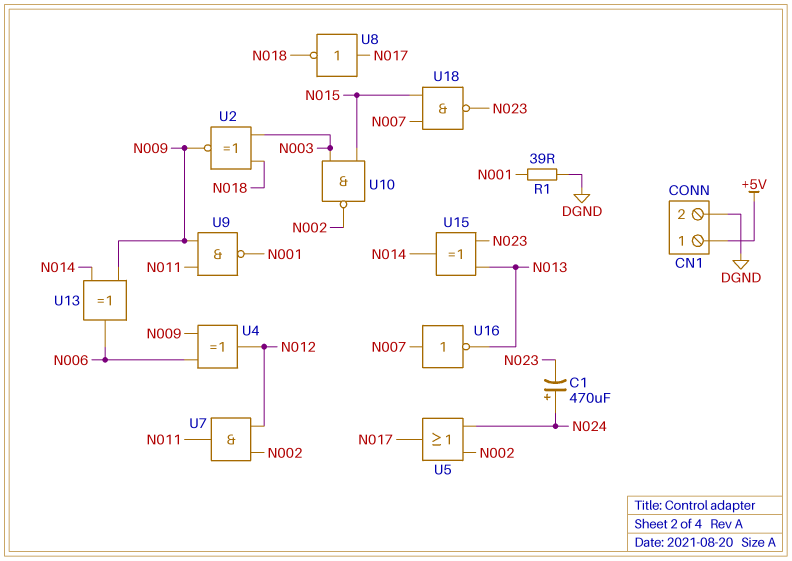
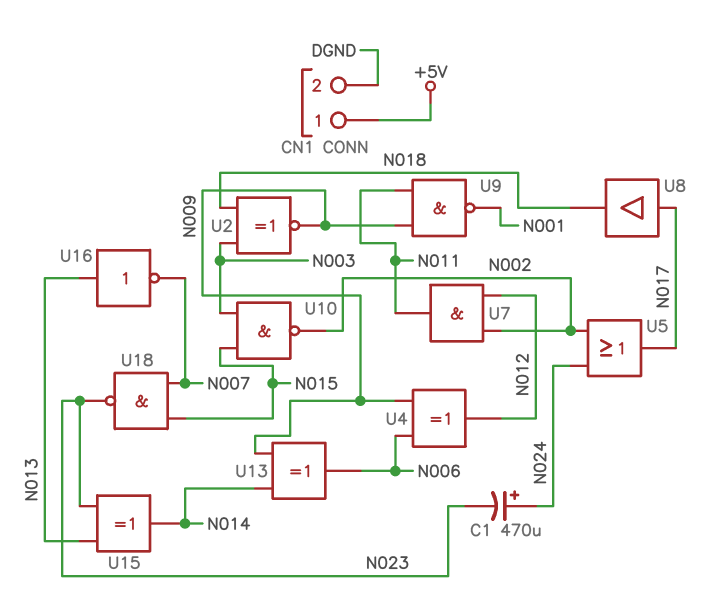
R1: 39 (DGND, N001) -> none
U8: NOT (in N017, out N018) -> buffer (in N017, out N018)
U16: NOT (in N007, out N013) -> NOT (in N013, out N007)

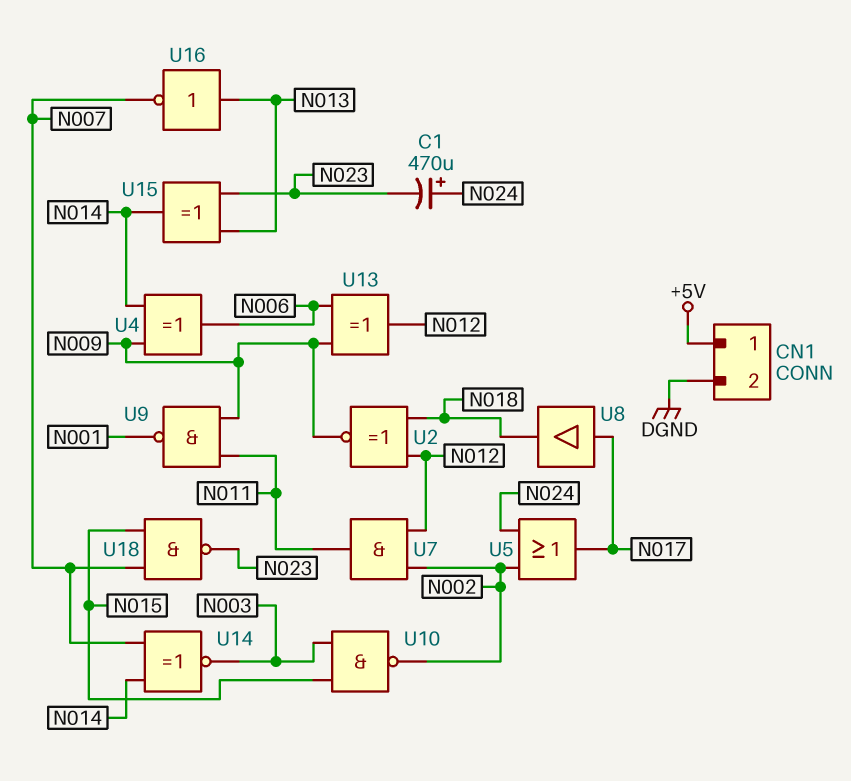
U2: XNOR (in N003, in N018, out N009) -> XNOR (in N012, in N018, out N009)
U4: XOR (in N006, in N009, out N012) -> XOR (in N009, in N014, out N006)
U13: XOR (in N009, in N014, out N006) -> XOR (in N006, in N009, out N012)
U14: none -> XNOR (in N007, in N014, out N003)

